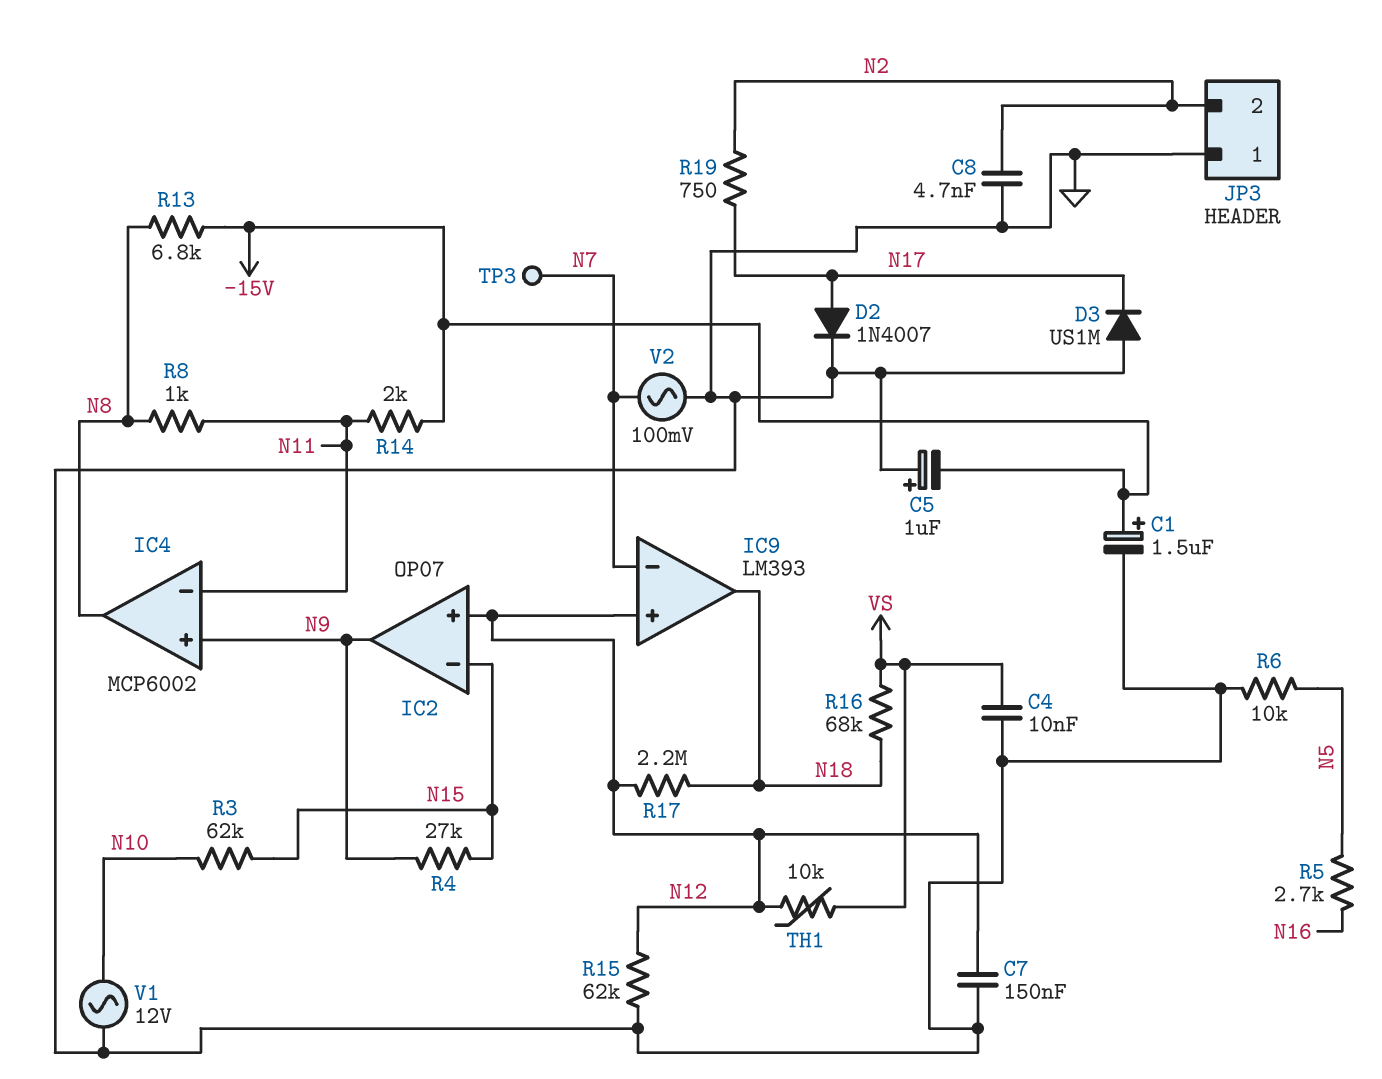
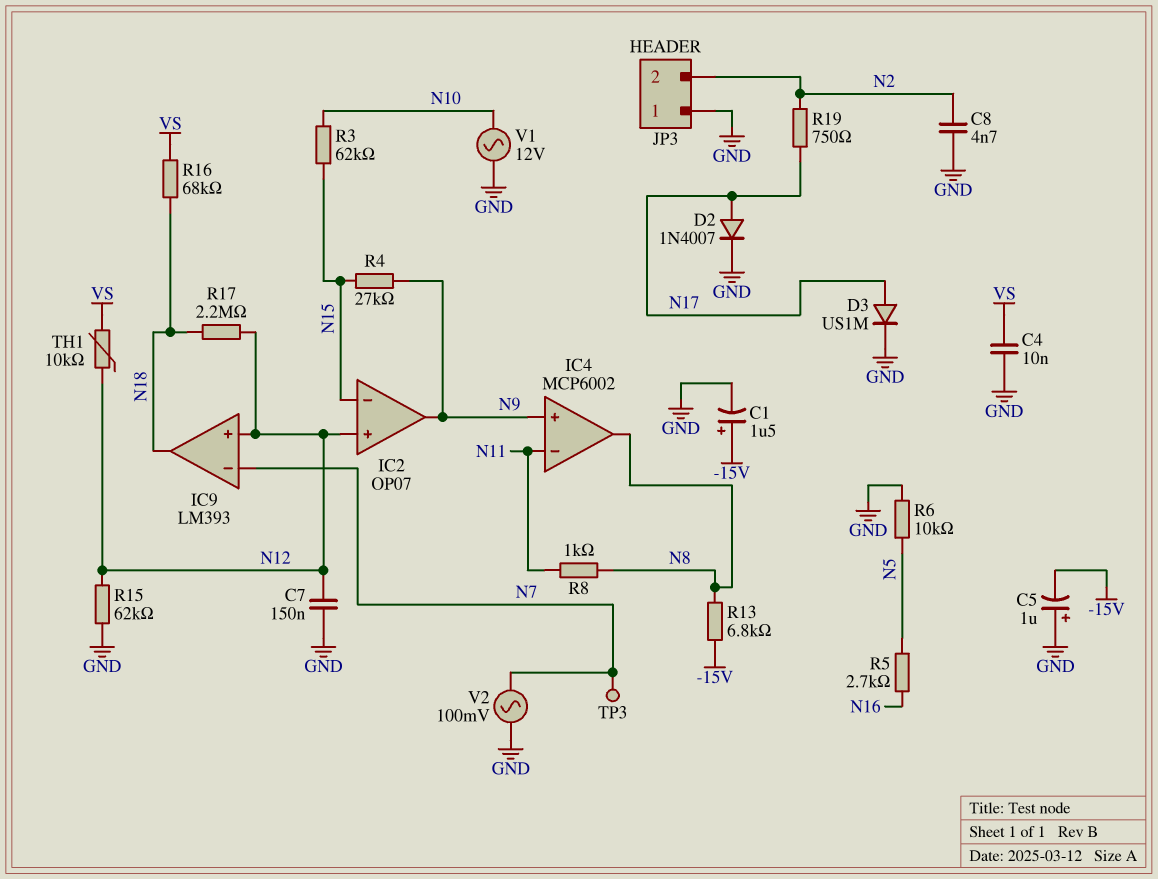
D3: diode US1M (A GND, K N17) -> diode US1M (A N17, K GND)
R14: 2k (-15V, N11) -> none

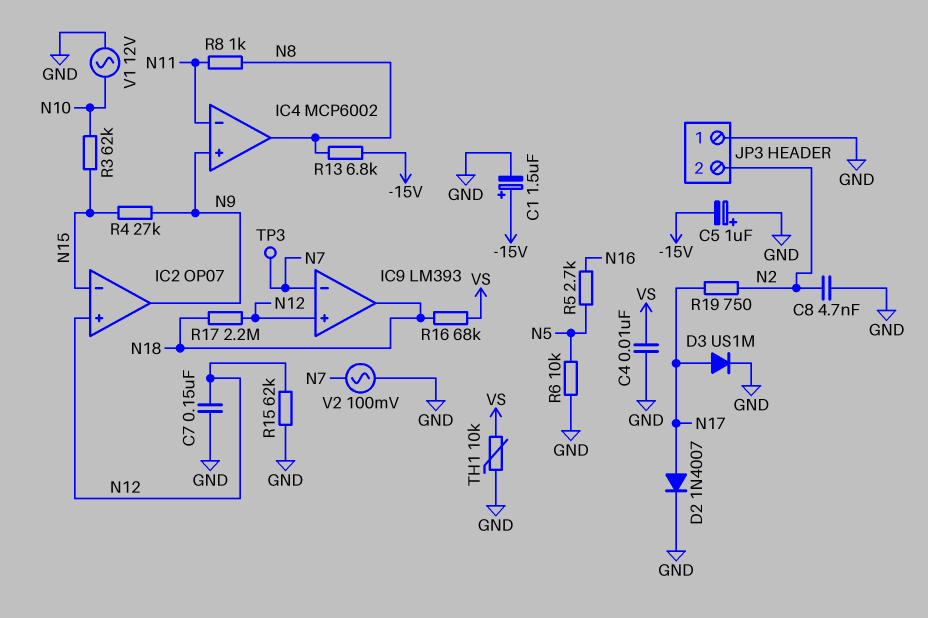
TH1: 10k (N12, VS) -> 10k (GND, VS)

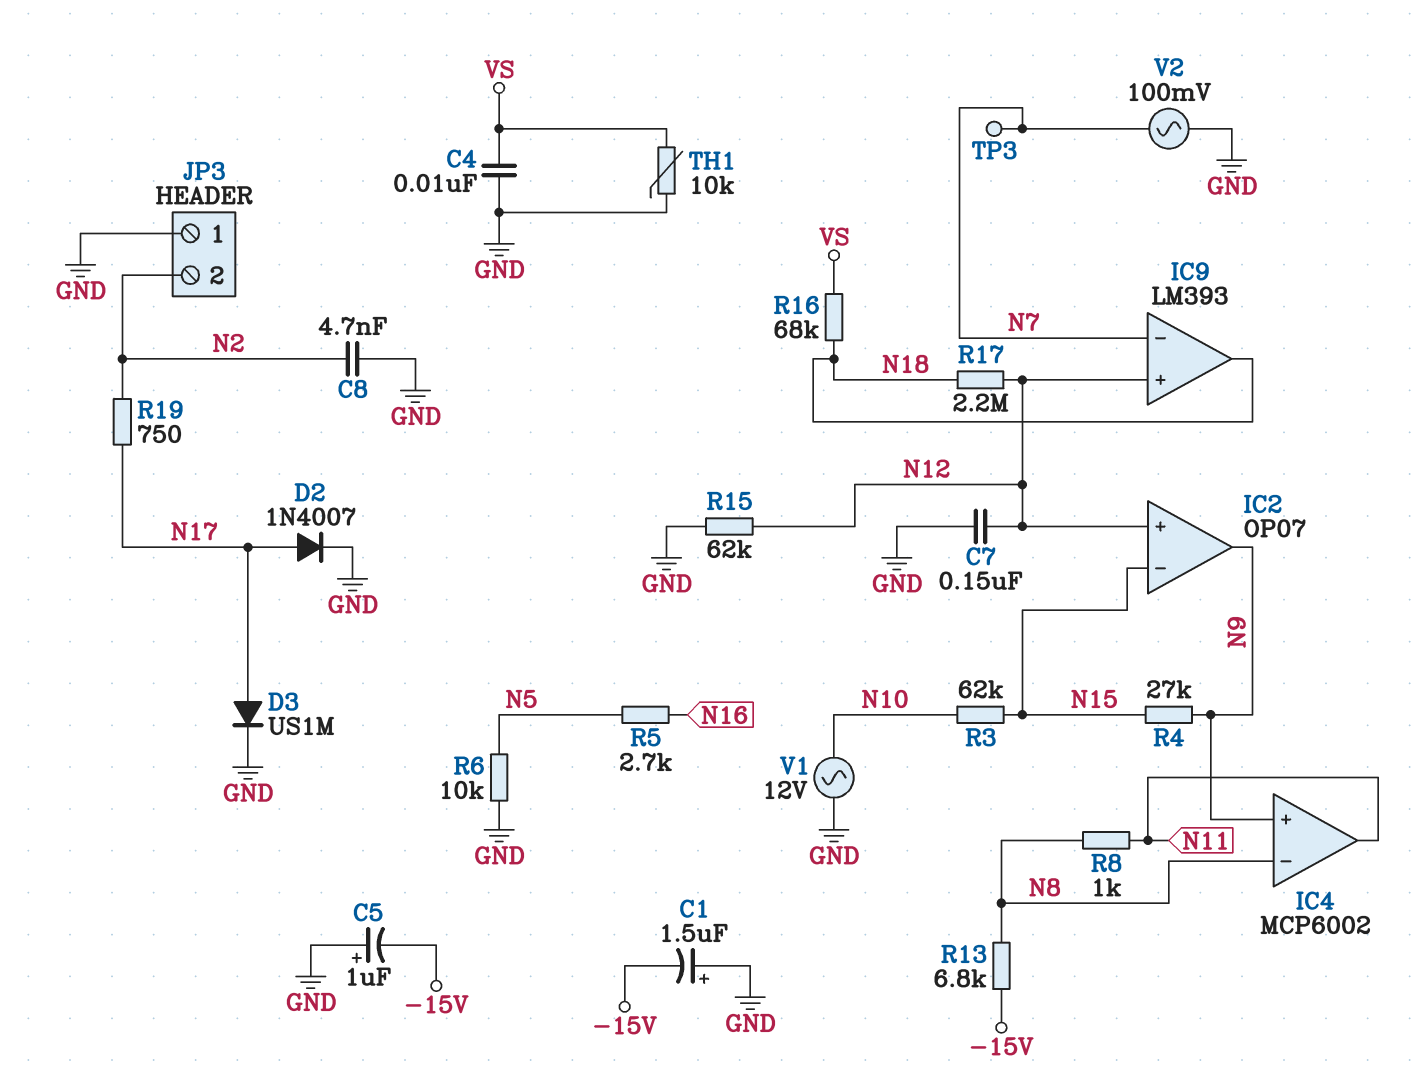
C1: 1.5uF (plus -15V, minus GND) -> 1.5uF (plus GND, minus -15V)
IC4 pin in-: N11 -> N8
IC4 pin out: N8 -> N11

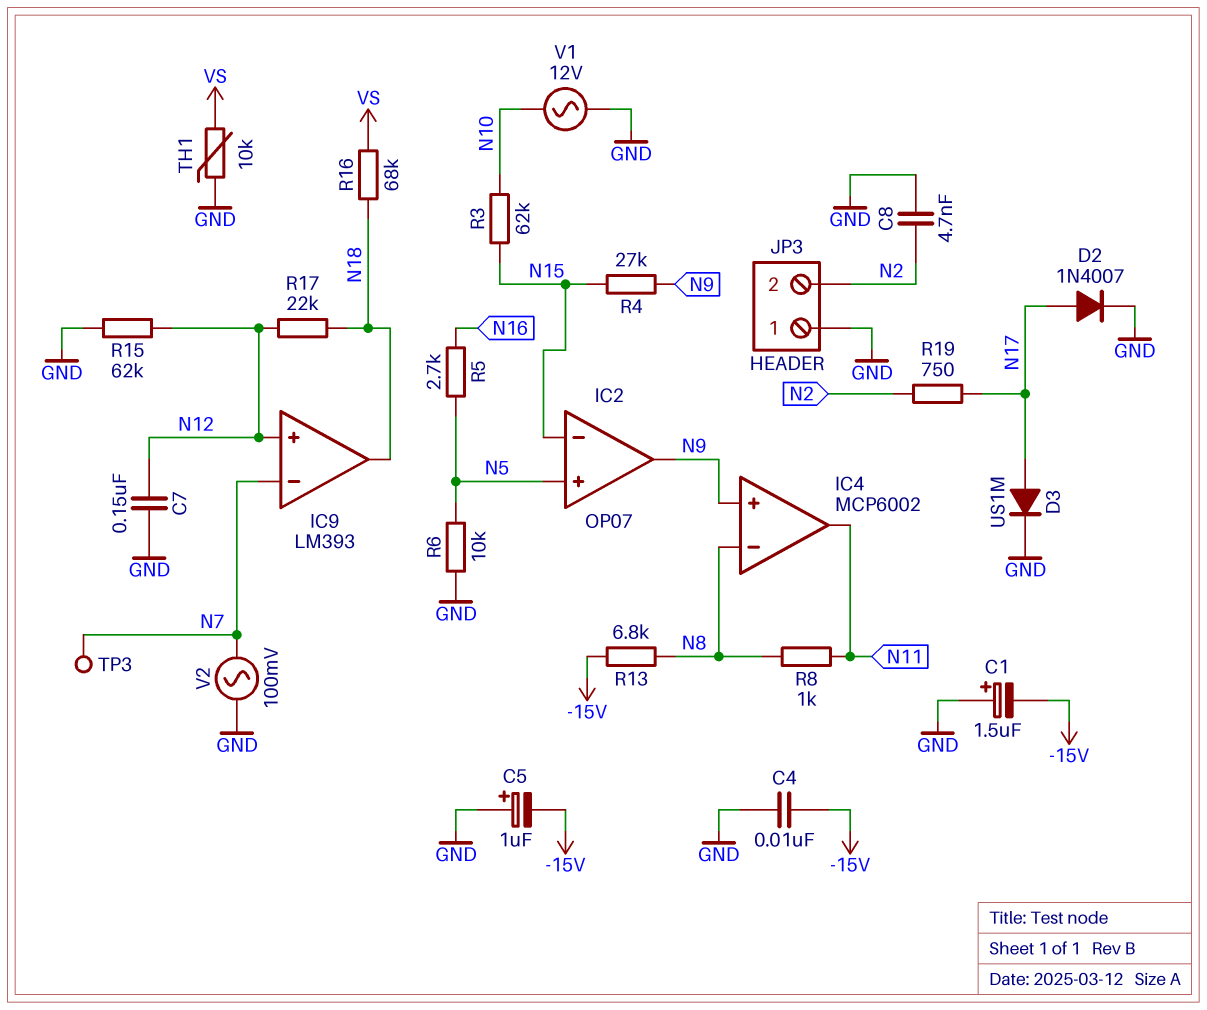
C4: 10nF (GND, VS) -> 10nF (-15V, GND)
IC2 pin in+: N12 -> N5
R17: 2.2M (N12, N18) -> 22k (N12, N18)

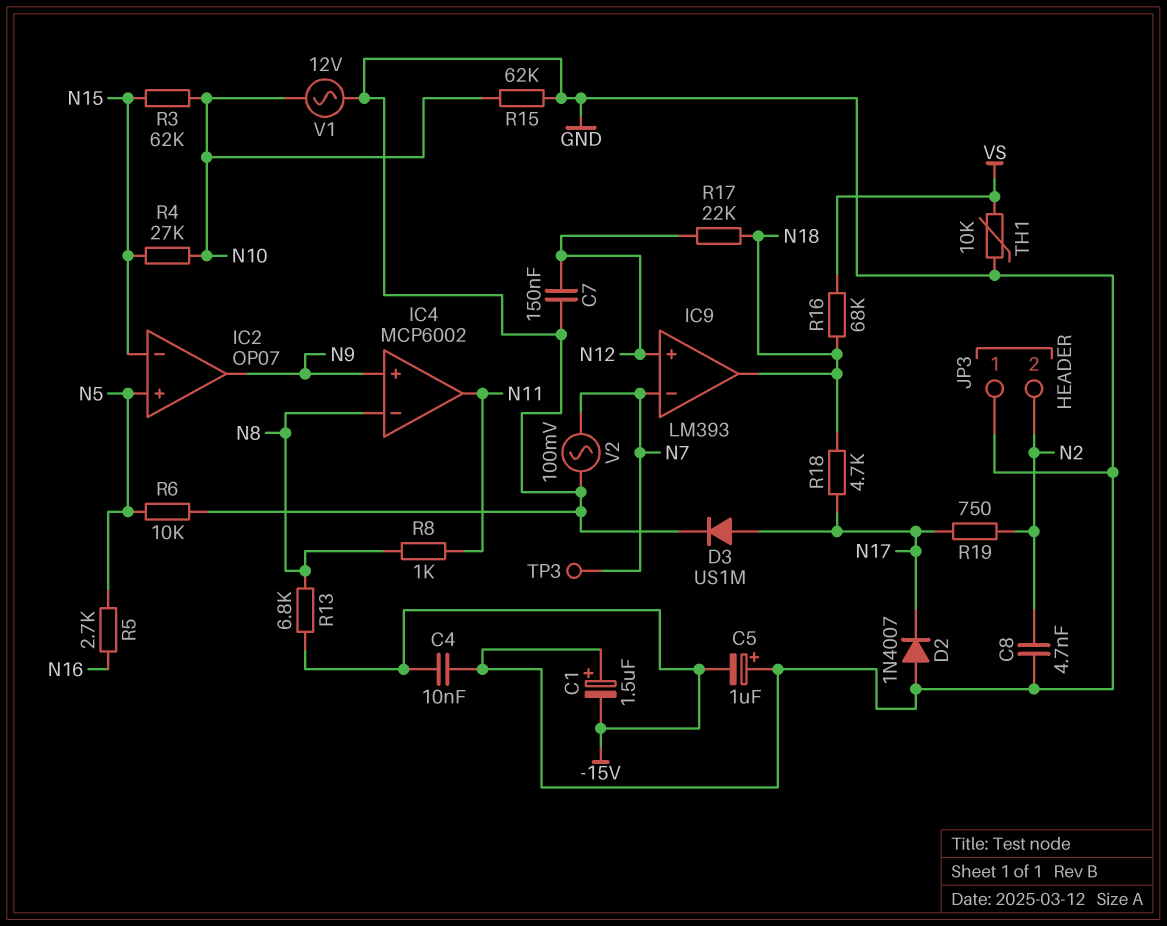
D2: diode 1N4007 (A N17, K GND) -> diode 1N4007 (A GND, K N17)
R4: 27k (N9, N15) -> 27k (N10, N15)
R15: 62k (GND, N12) -> 62k (GND, N10)
R18: none -> 4.7k (N17, N18)

